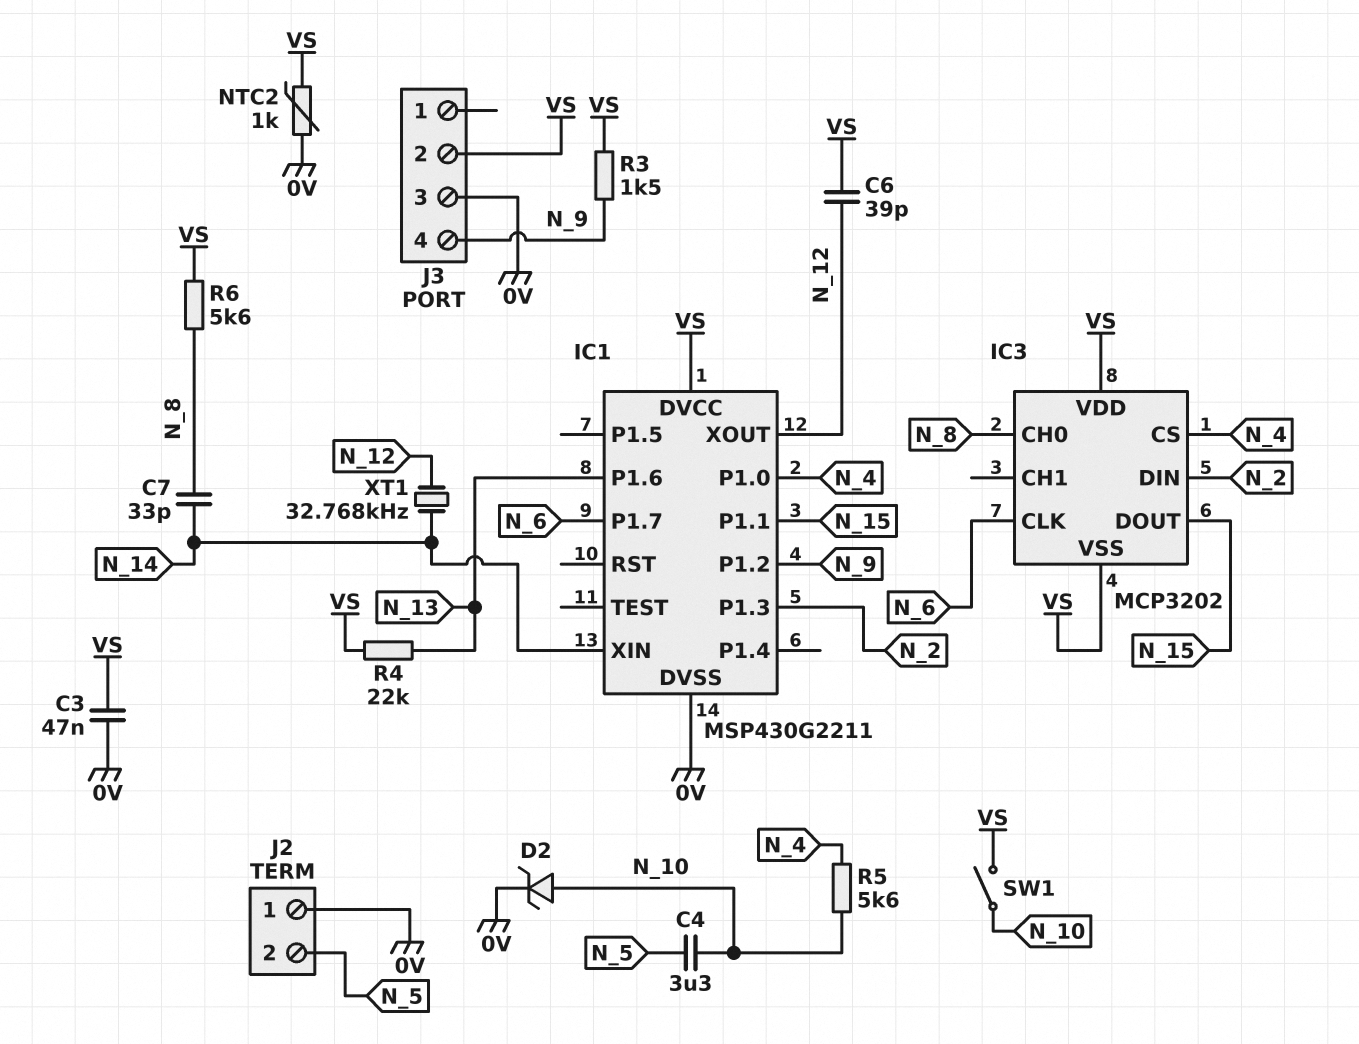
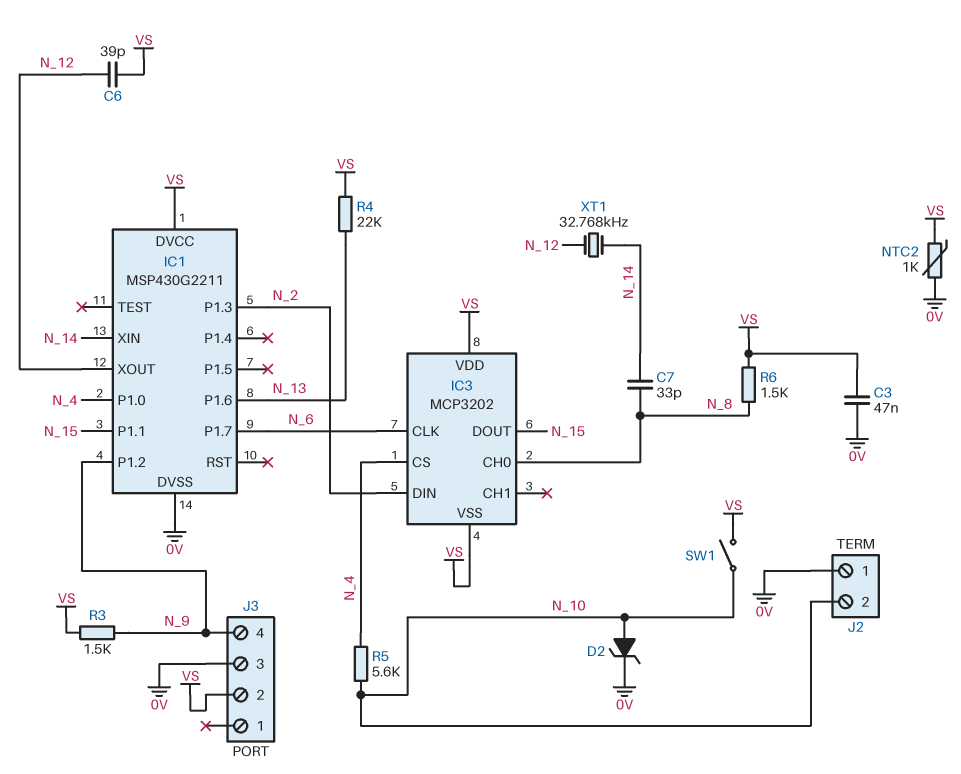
C4: 3.3uF (N_5, N_10) -> none
J2 pin 2: N_5 -> N_10
R6: 5.6k (N_8, VS) -> 1.5k (N_8, VS)

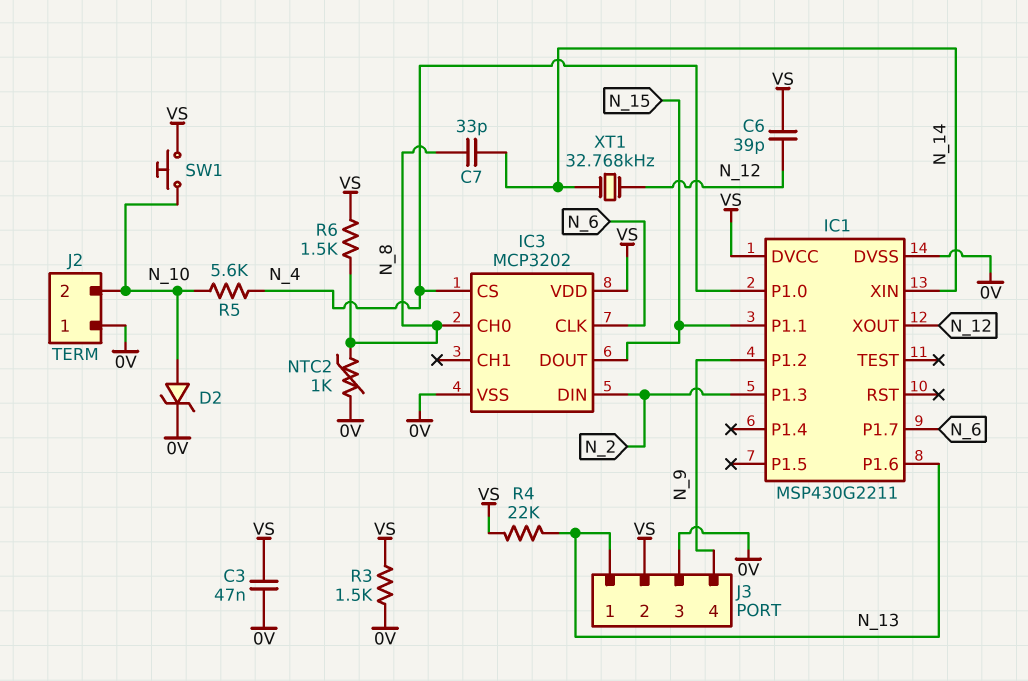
IC3 pin VSS: VS -> 0V
J3 pin 1: none -> N_13
NTC2: 1k (0V, VS) -> 1k (0V, N_8)
R3: 1.5k (N_9, VS) -> 1.5k (0V, VS)
SW1: switch (N_10, VS) -> button (N_10, VS)

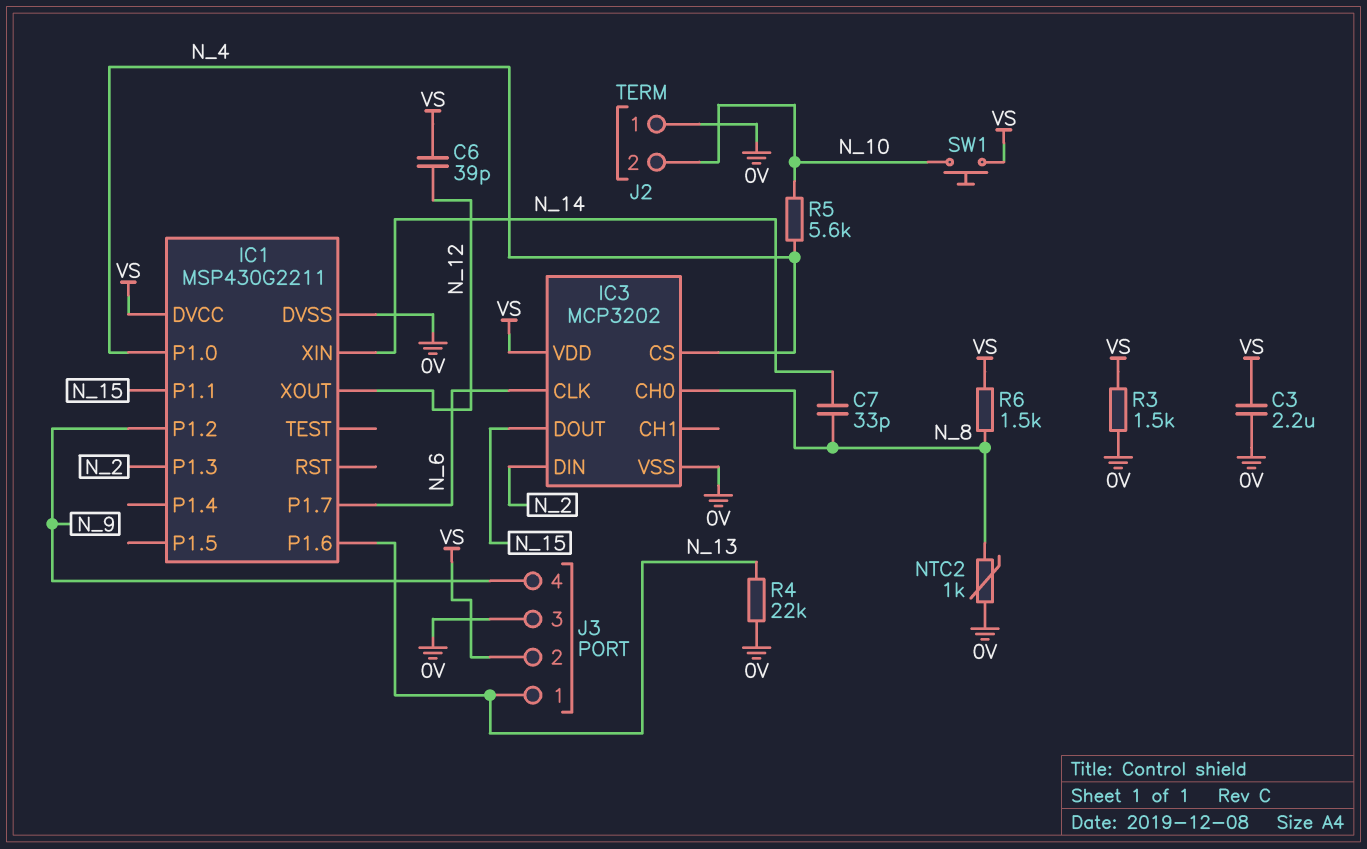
C3: 47nF (0V, VS) -> 2.2uF (0V, VS)
D2: zener (A N_10, K 0V) -> none
R4: 22k (N_13, VS) -> 22k (0V, N_13)
XT1: 32.768kHz (N_12, N_14) -> none

